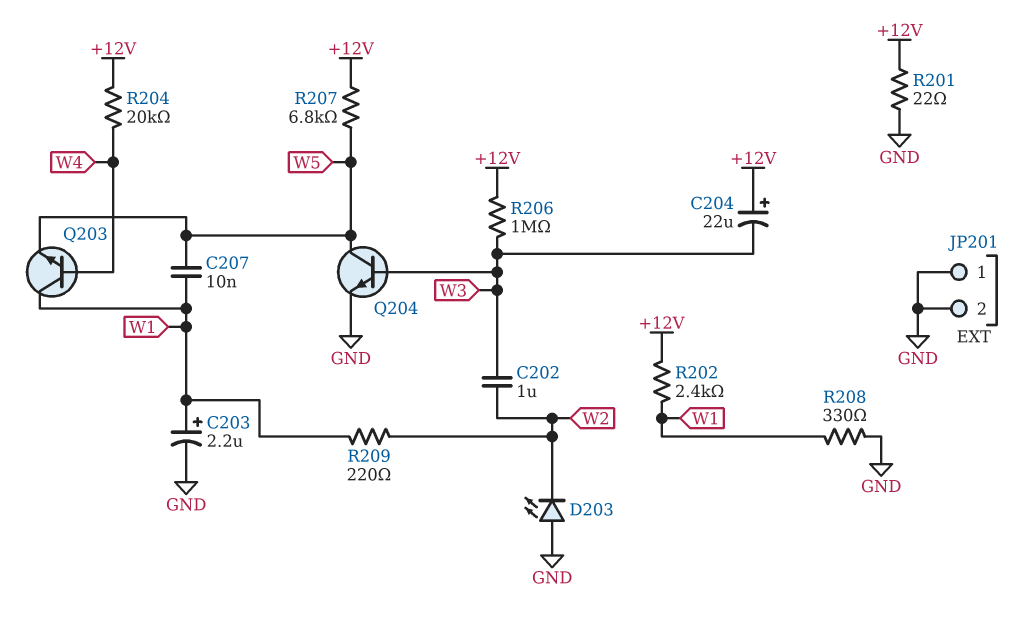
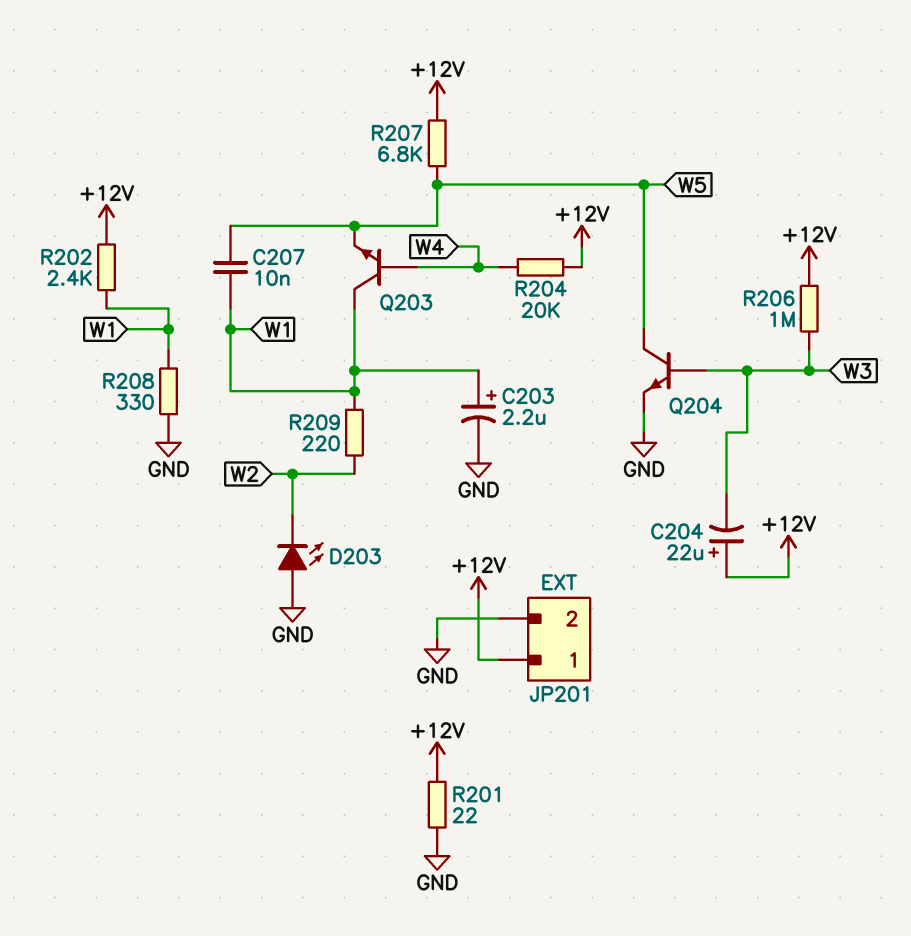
C202: 1uF (W2, W3) -> none
JP201 pin 1: GND -> +12V

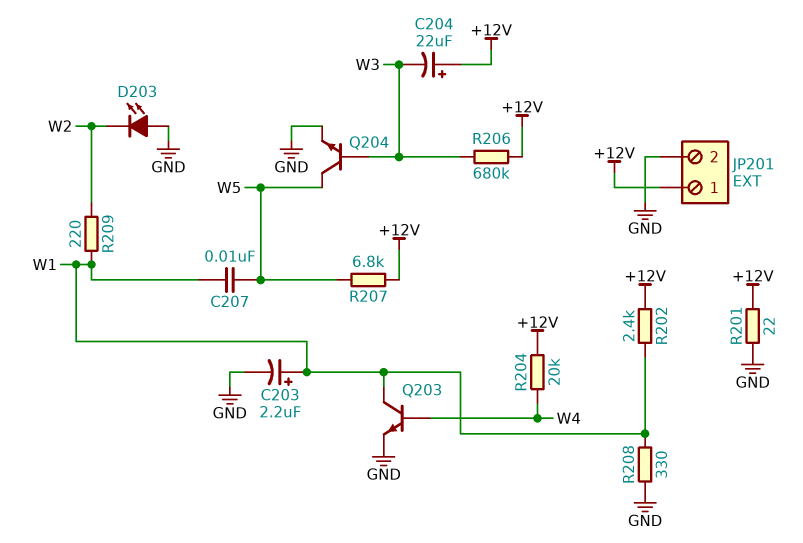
Q203: NPN (B W4, C W1, E W5) -> NPN (B W4, C W1, E GND)
R206: 1M (+12V, W3) -> 680k (+12V, W3)

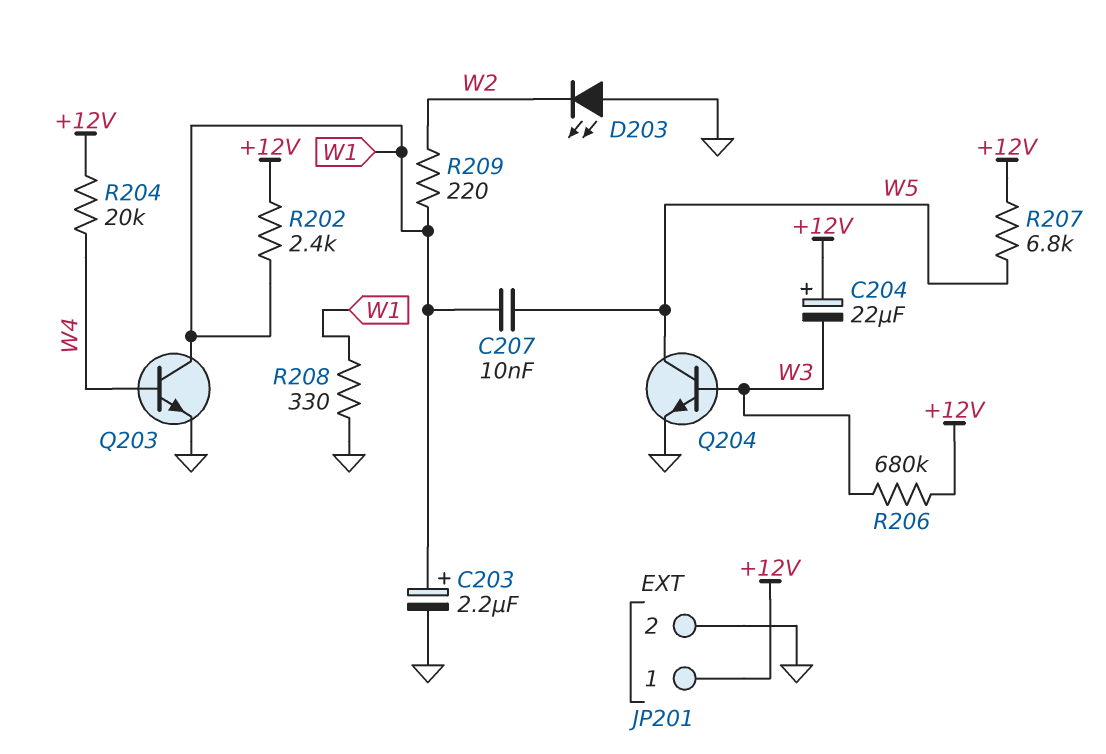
R201: 22 (+12V, GND) -> none

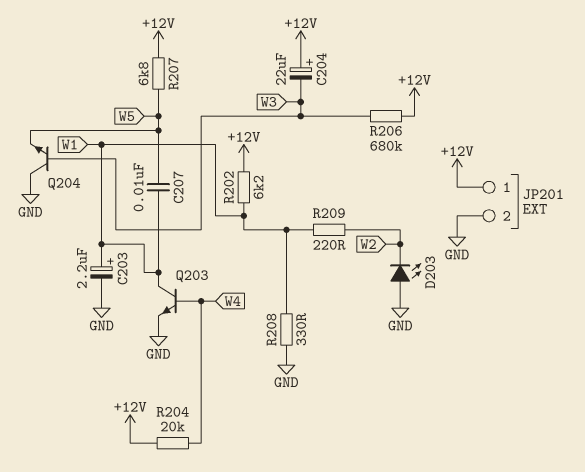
Q204: NPN (B W3, C W5, E GND) -> NPN (B W3, C GND, E W5)
R202: 2.4k (+12V, W1) -> 6.2k (+12V, W1)

